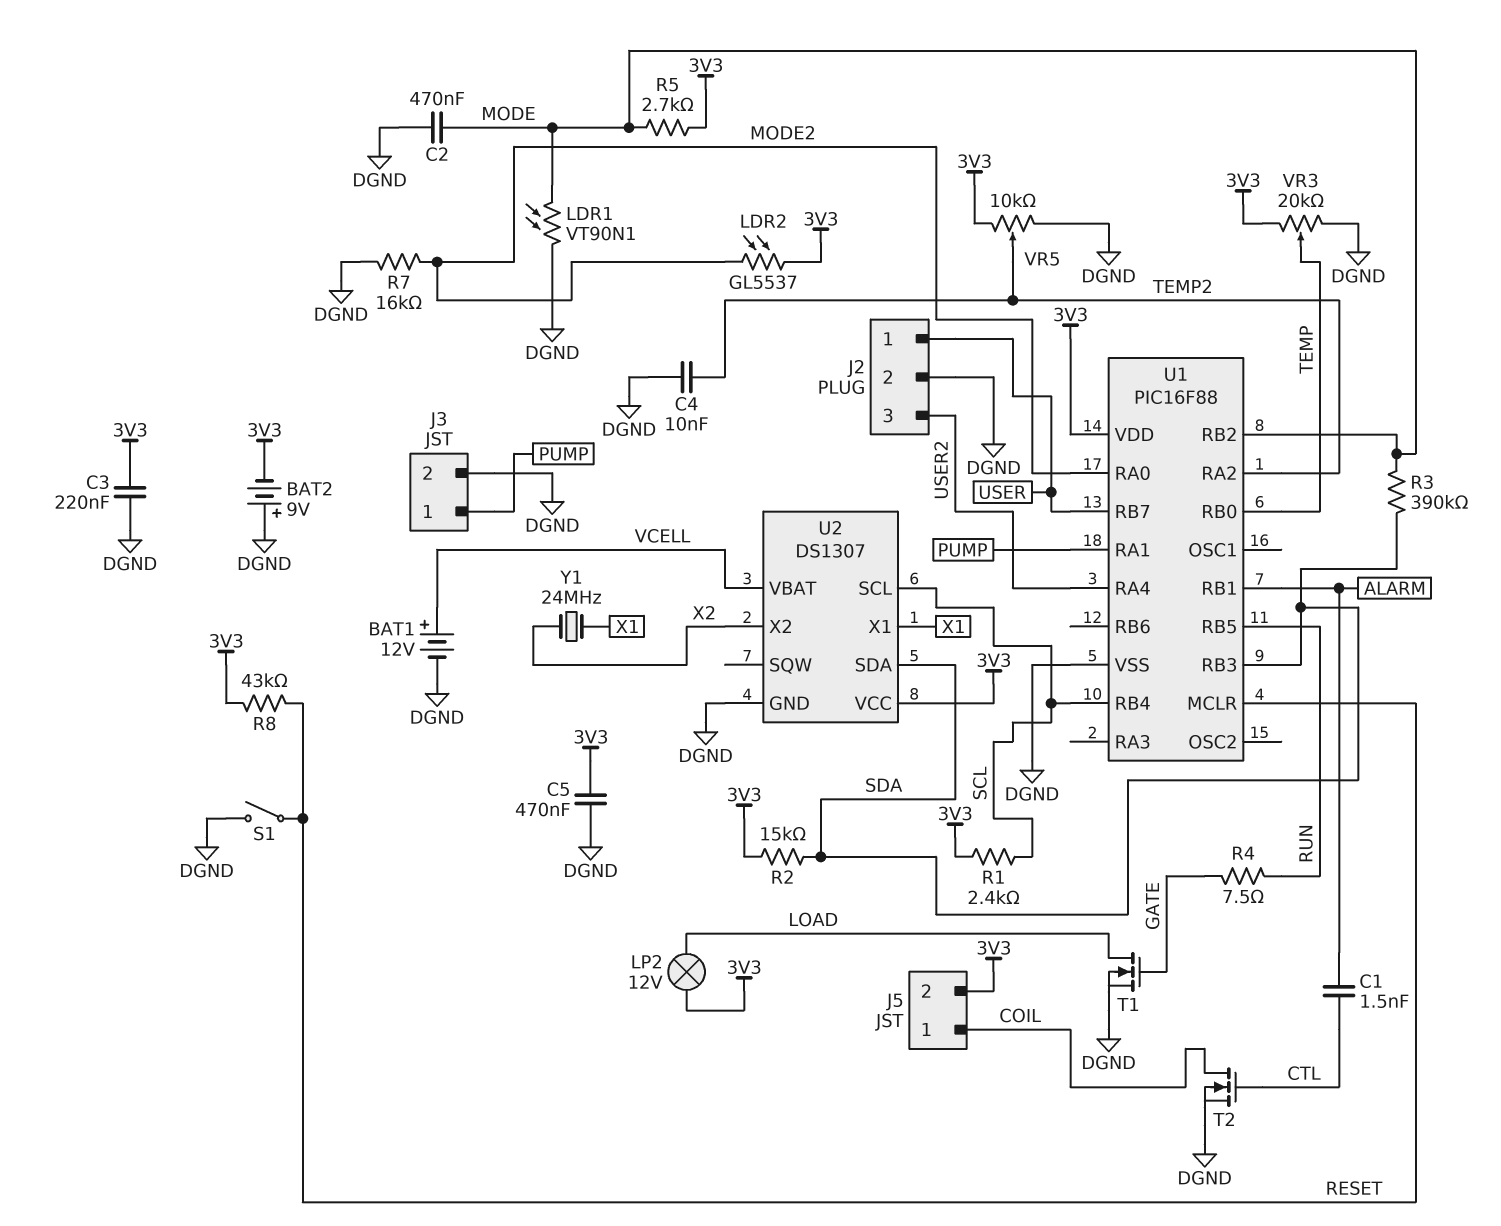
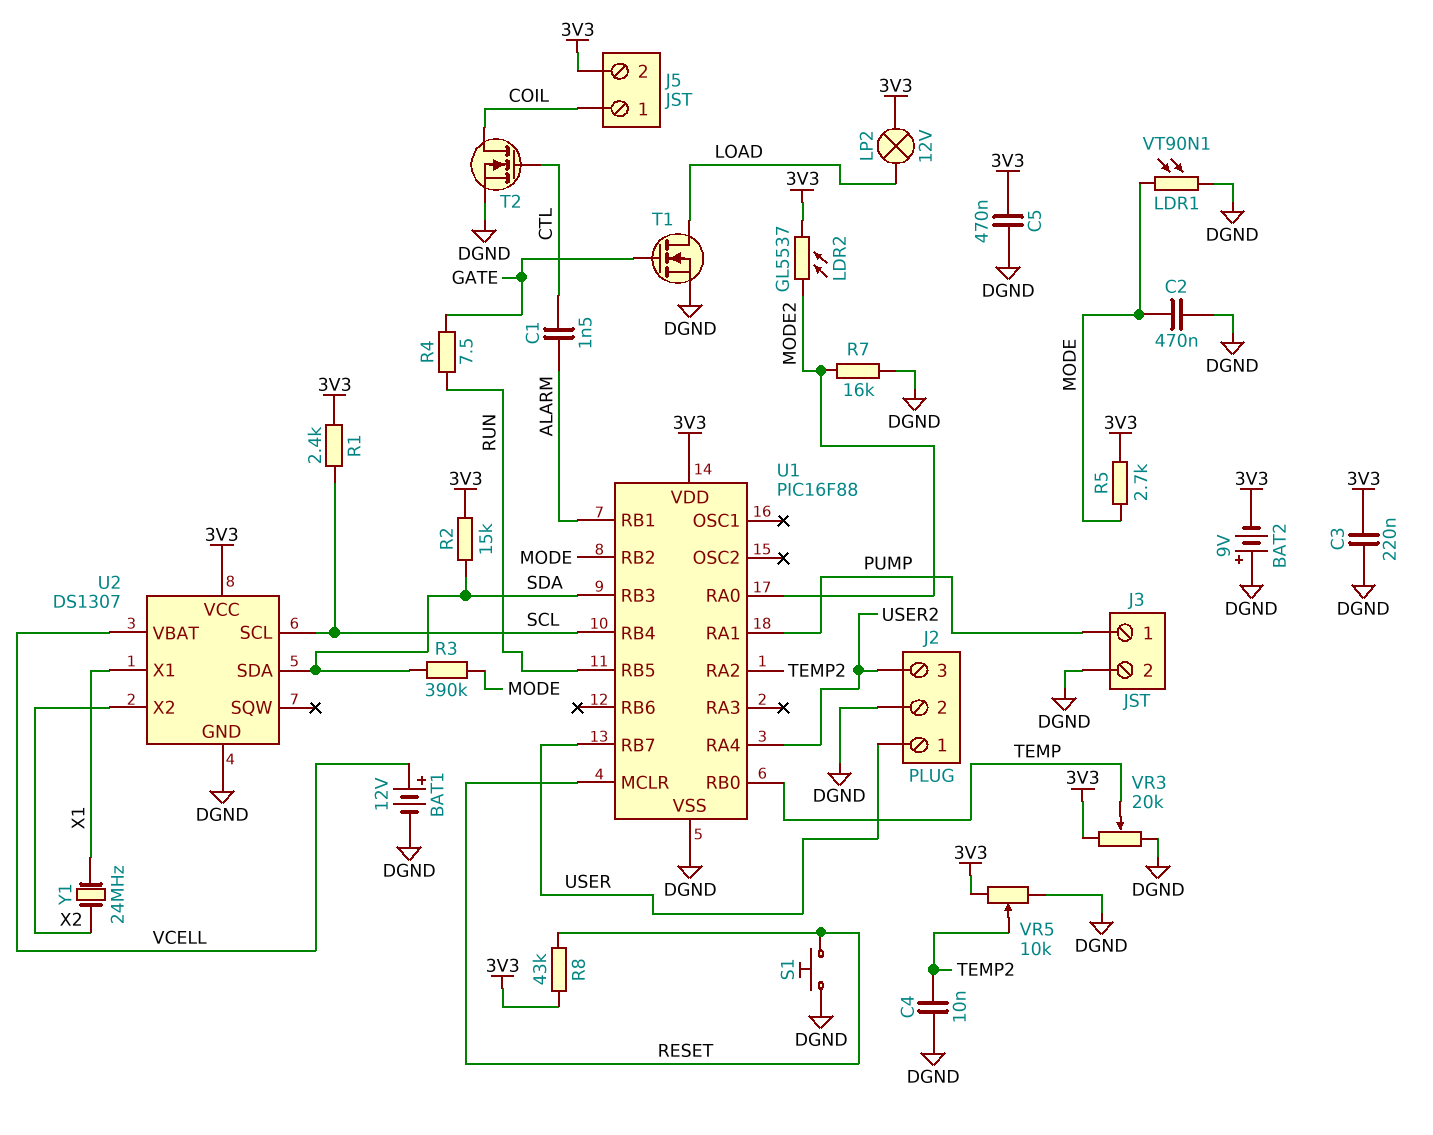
S1: switch (DGND, RESET) -> button (DGND, RESET)

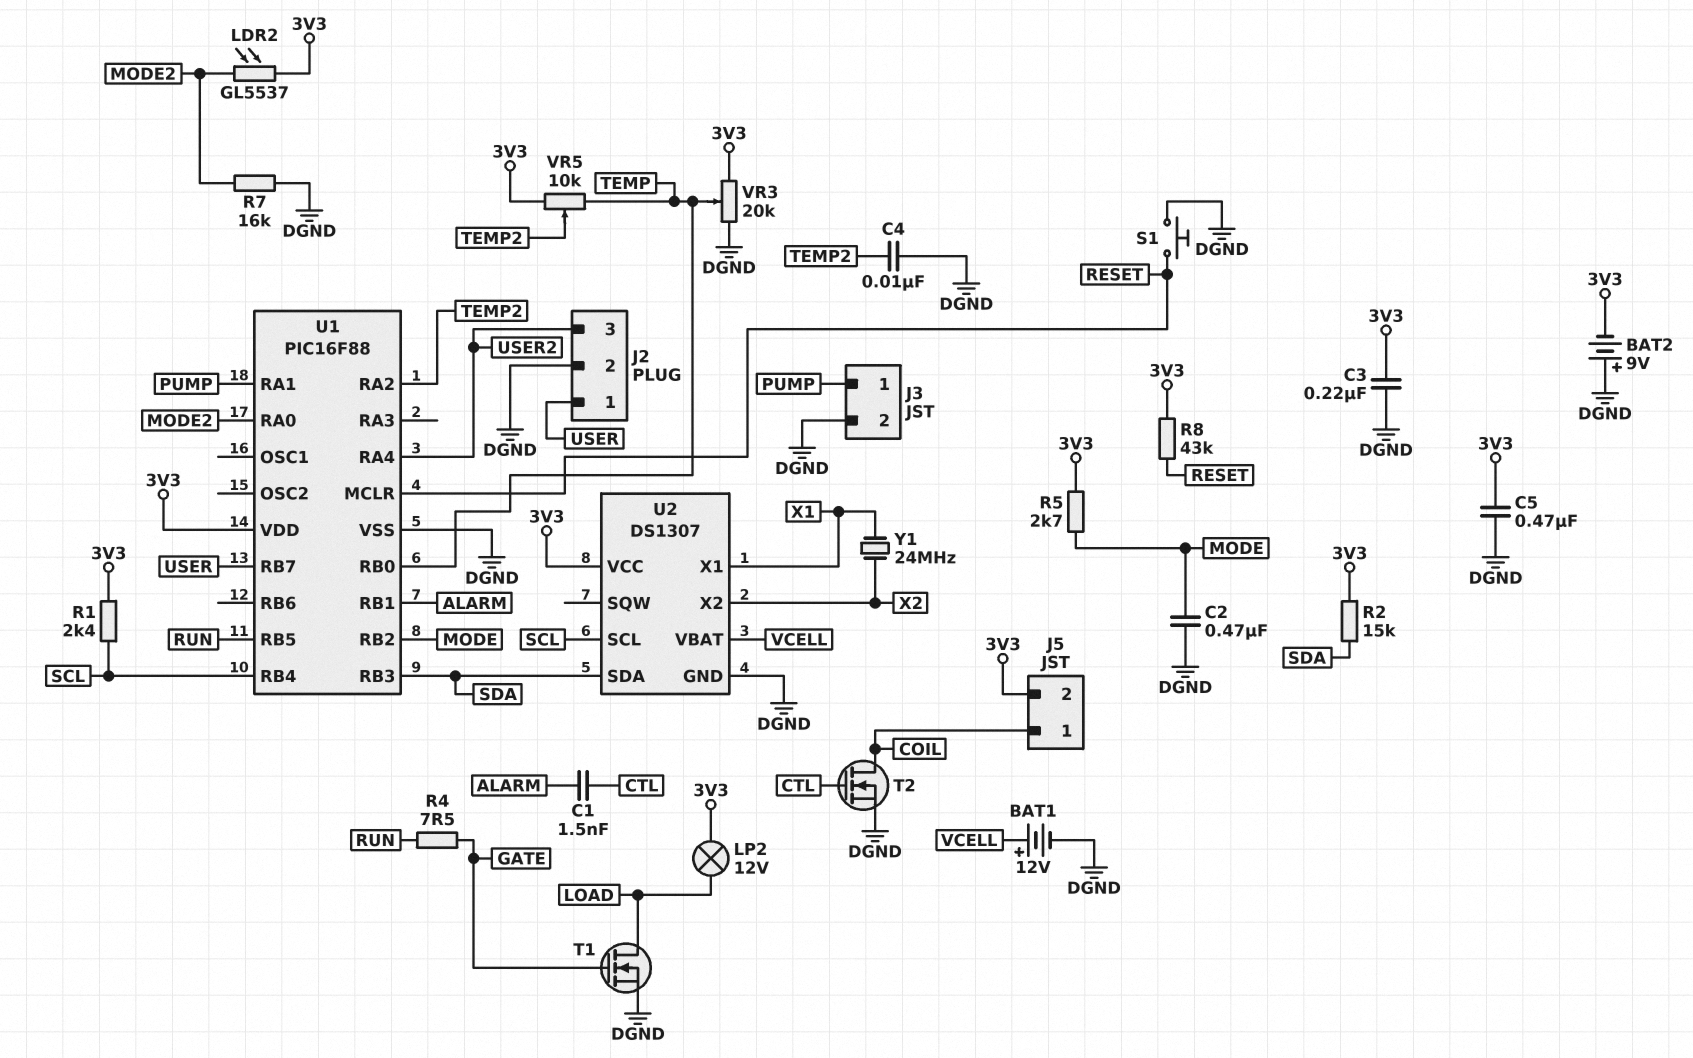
LDR1: VT90N1 (DGND, MODE) -> none
R3: 390k (MODE, SDA) -> none
VR5: 10k (3V3, DGND, wiper TEMP2) -> 10k (3V3, TEMP, wiper TEMP2)

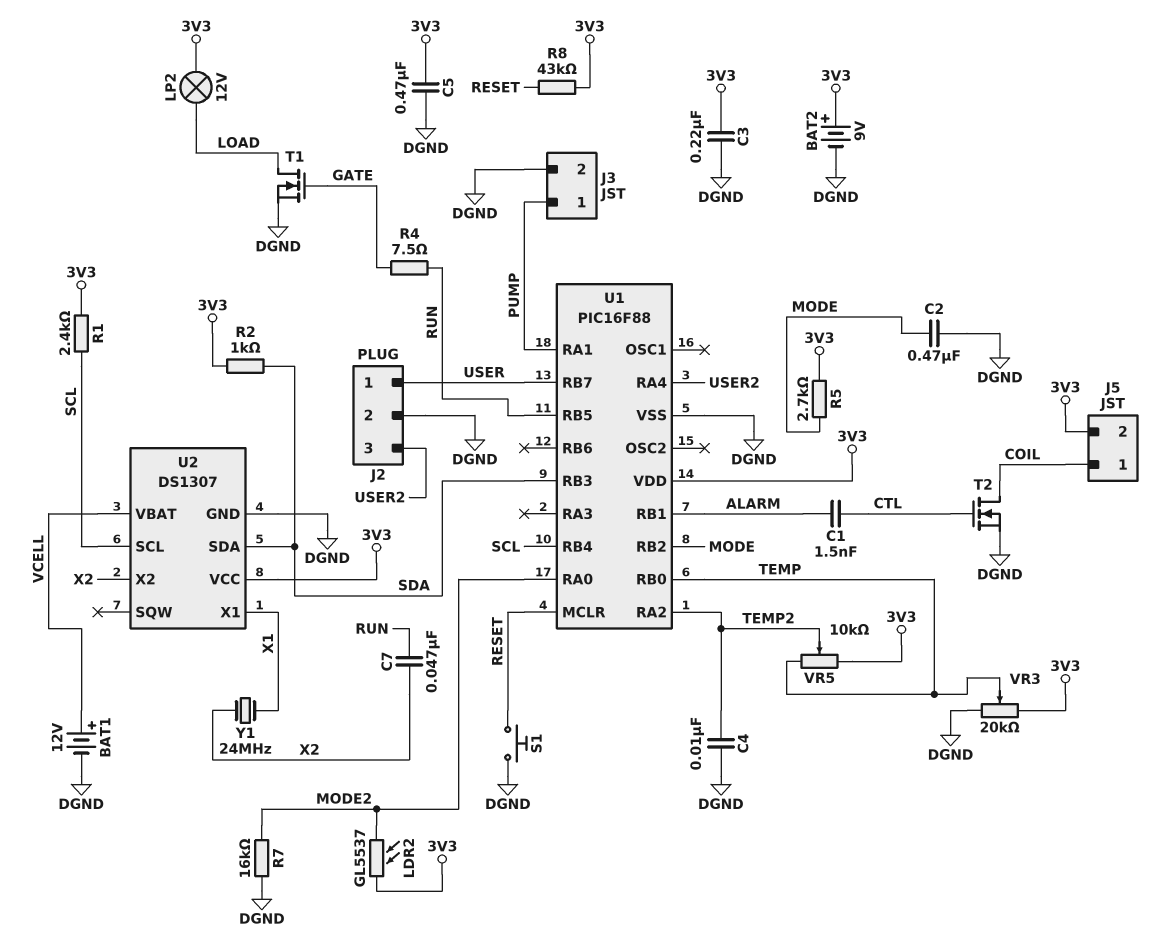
BAT2: 9V (plus DGND, minus 3V3) -> 9V (plus 3V3, minus DGND)
C7: none -> 47nF (RUN, X2)
R2: 15k (3V3, SDA) -> 1k (3V3, SDA)

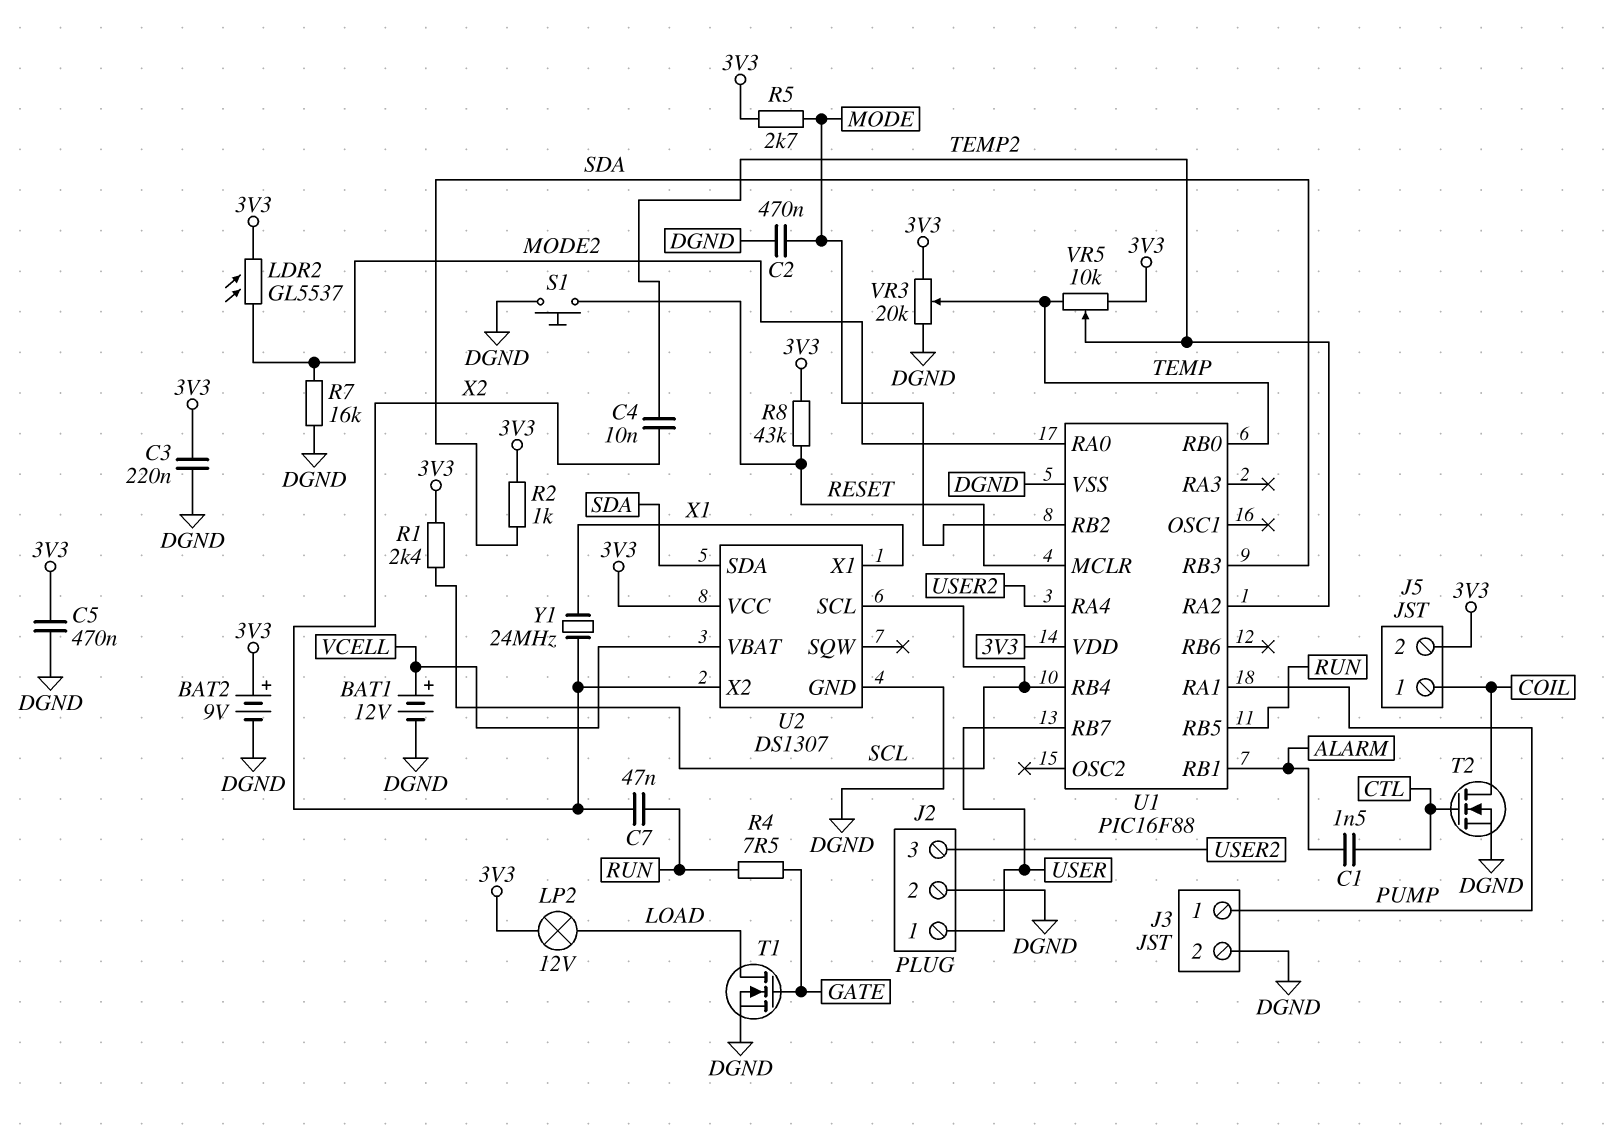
C4: 10nF (DGND, TEMP2) -> 10nF (TEMP2, X2)

